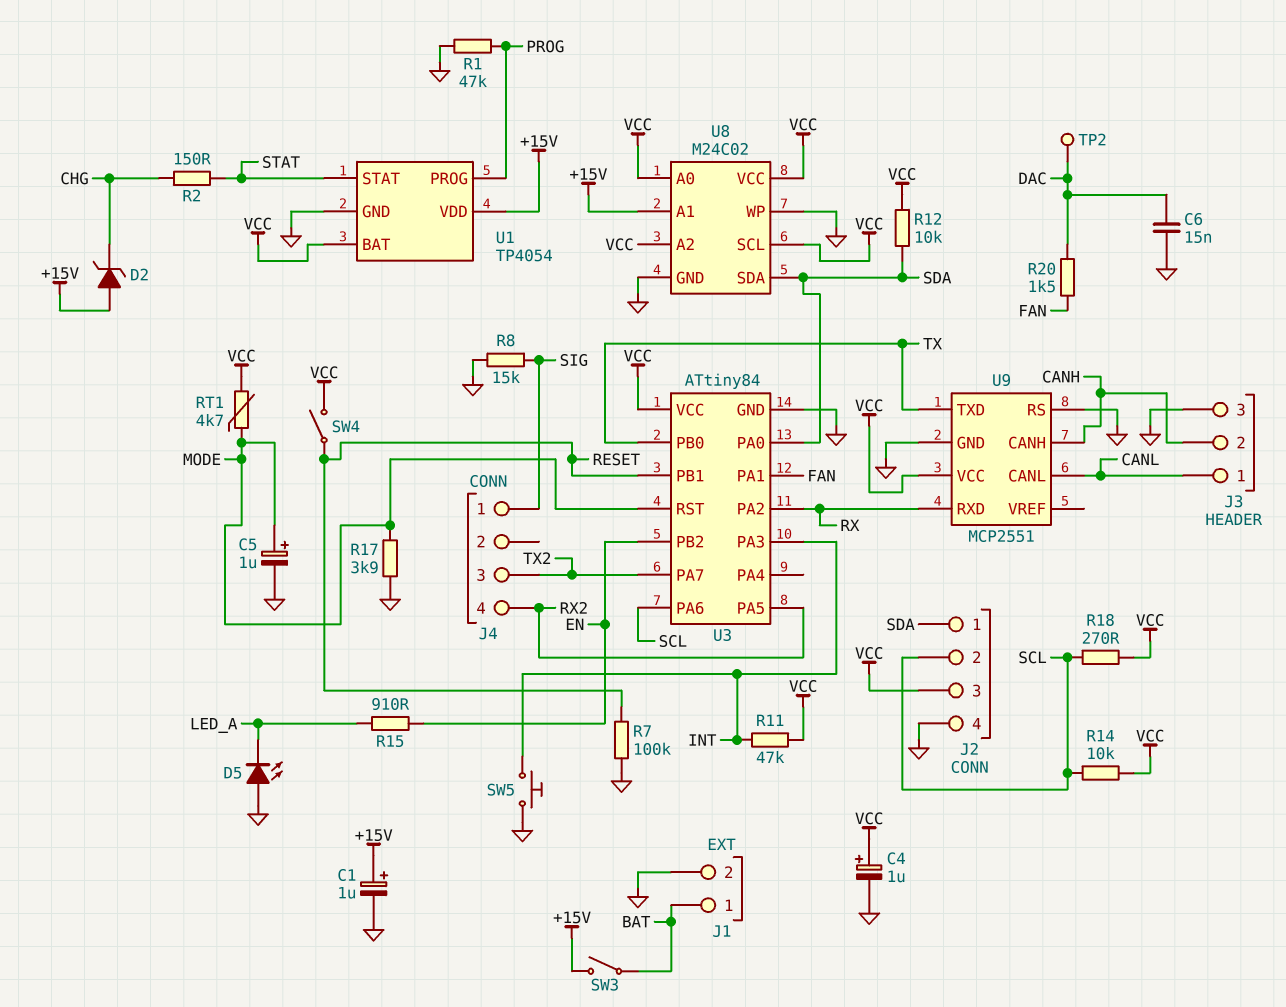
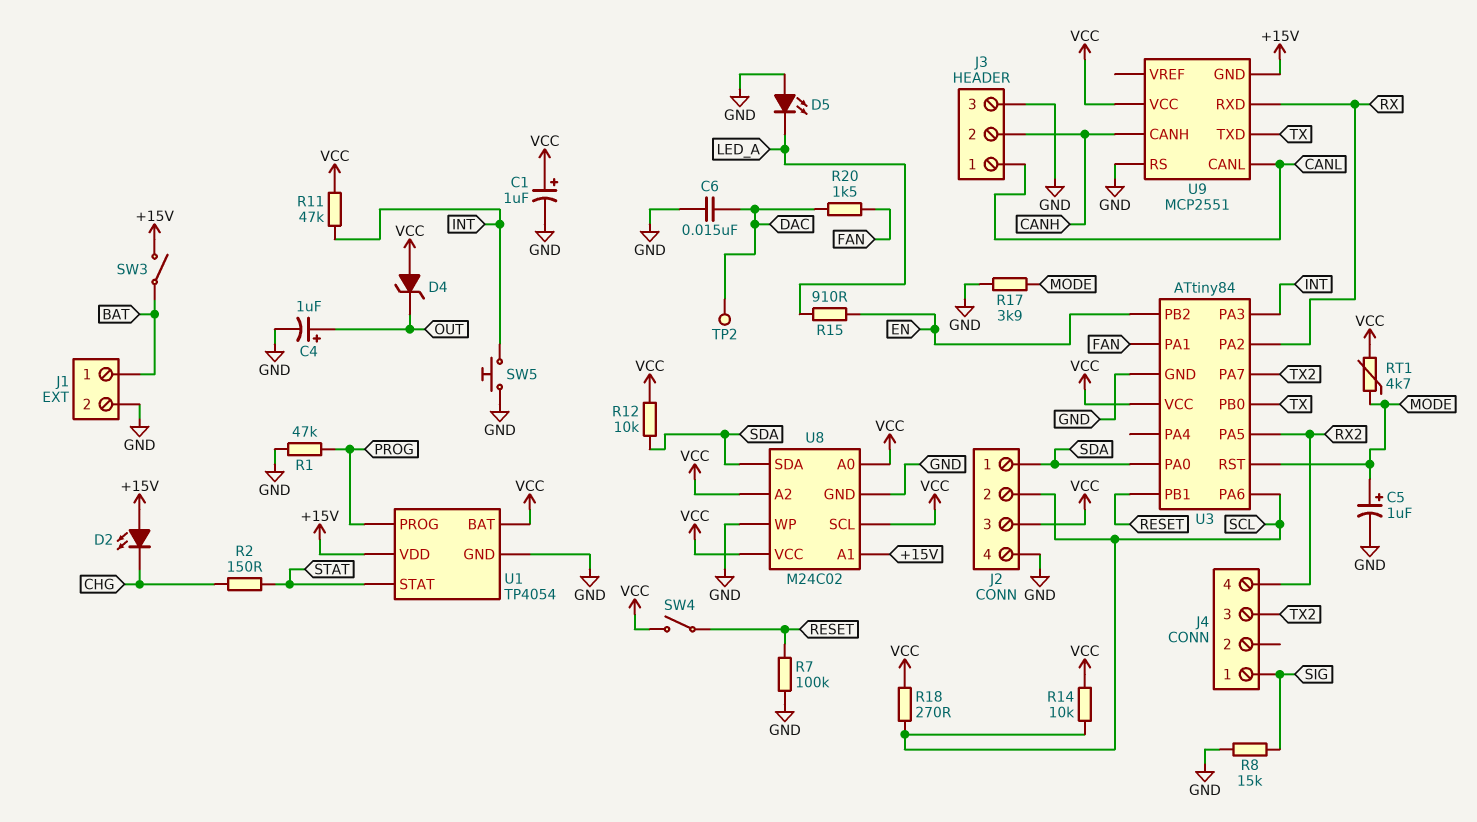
C1: 1uF (plus +15V, minus GND) -> 1uF (plus VCC, minus GND)
C4: 1uF (plus VCC, minus GND) -> 1uF (plus OUT, minus GND)
D2: zener (A +15V, K CHG) -> LED (A +15V, K CHG)
D4: none -> zener (A VCC, K OUT)
U9 pin GND: GND -> +15V

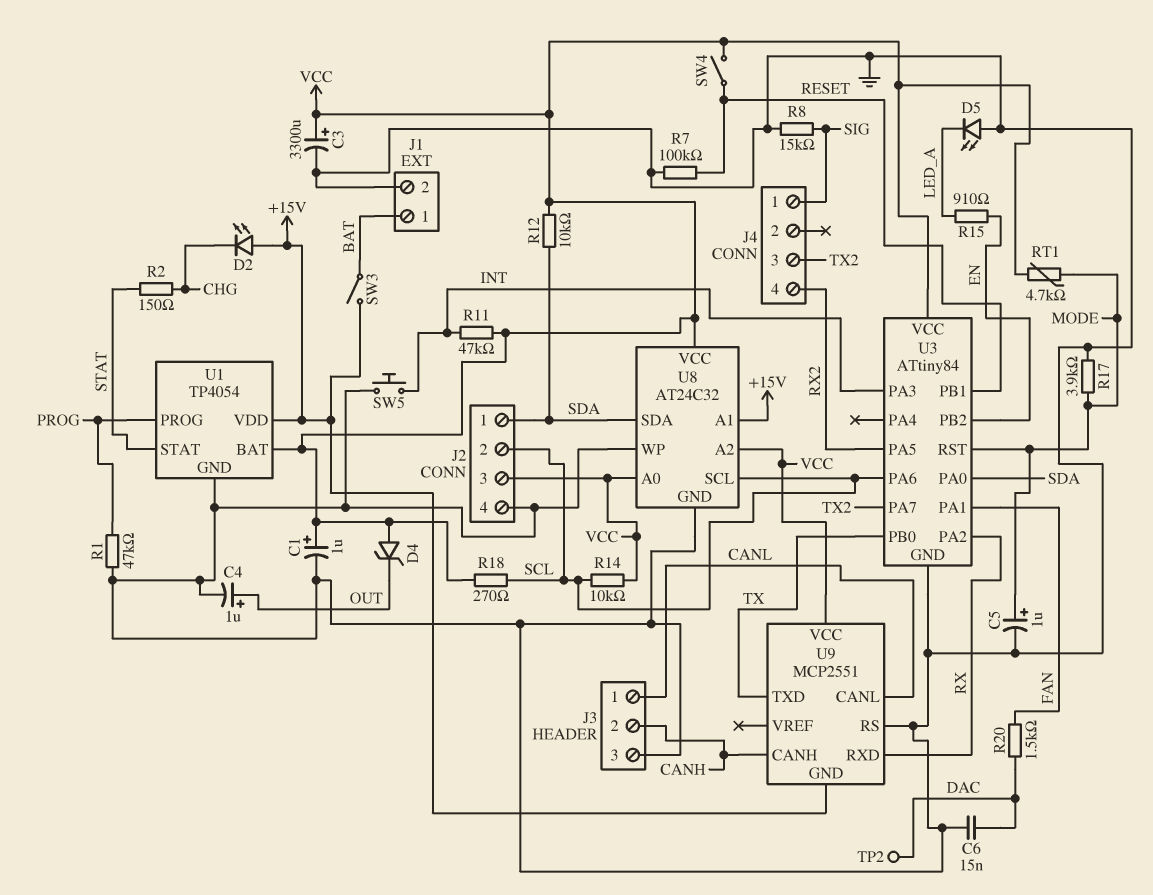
C3: none -> 3300uF (plus VCC, minus GND)
U8: M24C02 -> AT24C32
U8 pin SCL: VCC -> SCL

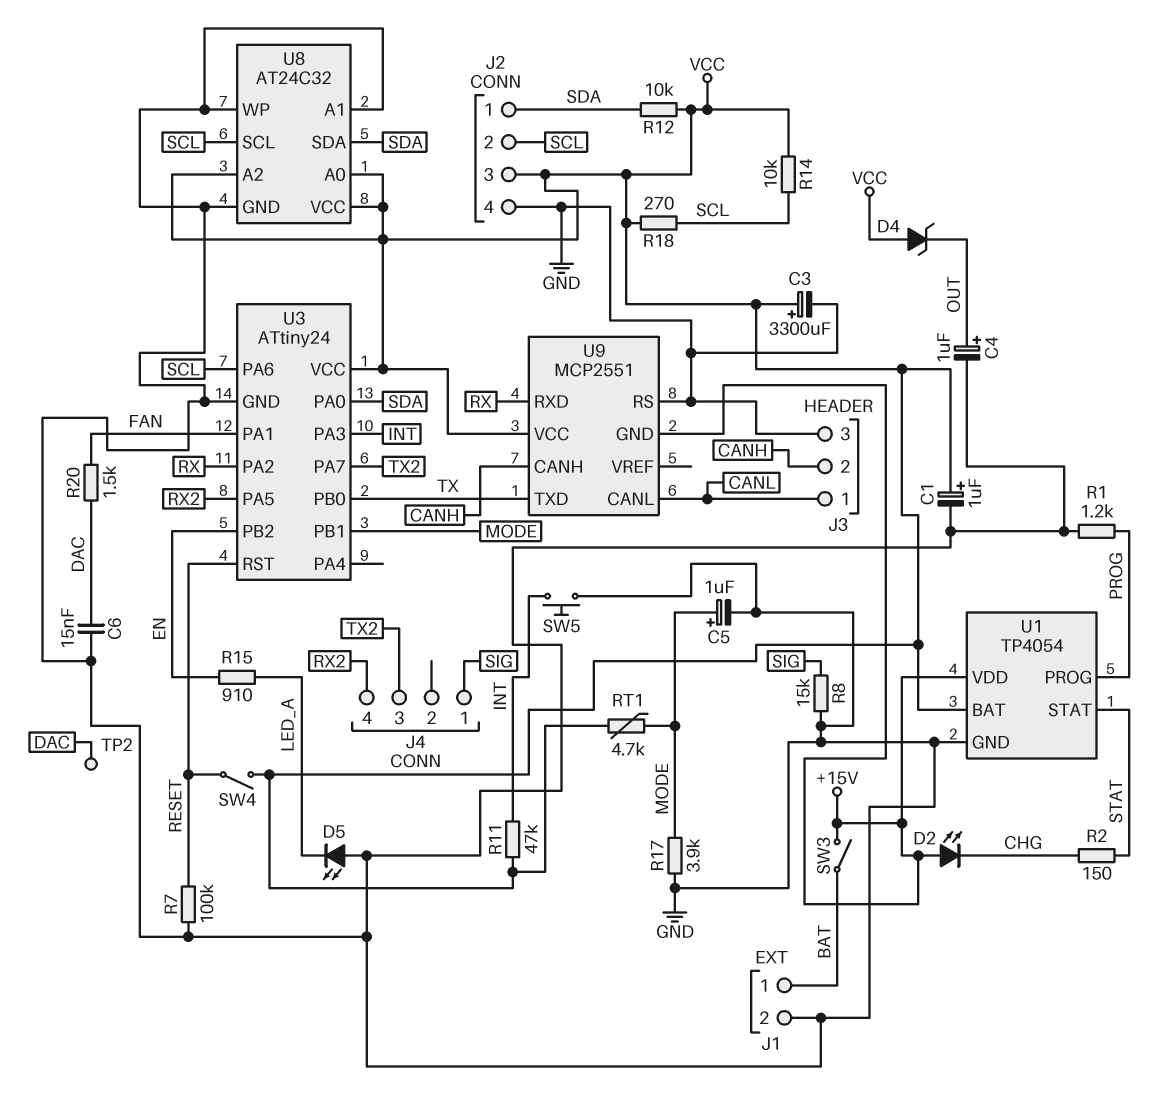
R1: 47k (GND, PROG) -> 1.2k (GND, PROG)
U3: ATtiny84 -> ATtiny24
U3 pin PB1: RESET -> MODE
U3 pin RST: MODE -> RESET
U8 pin A1: +15V -> GND

